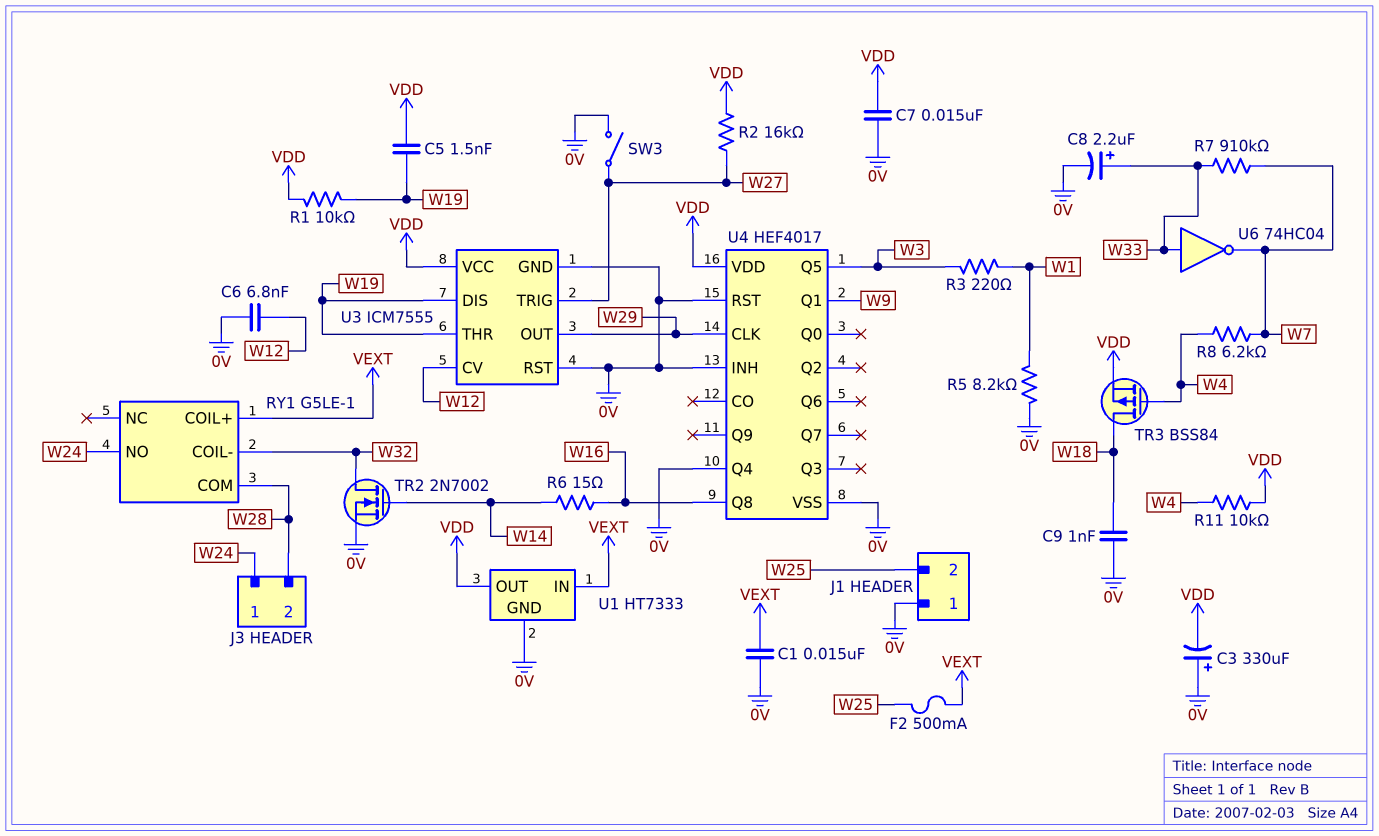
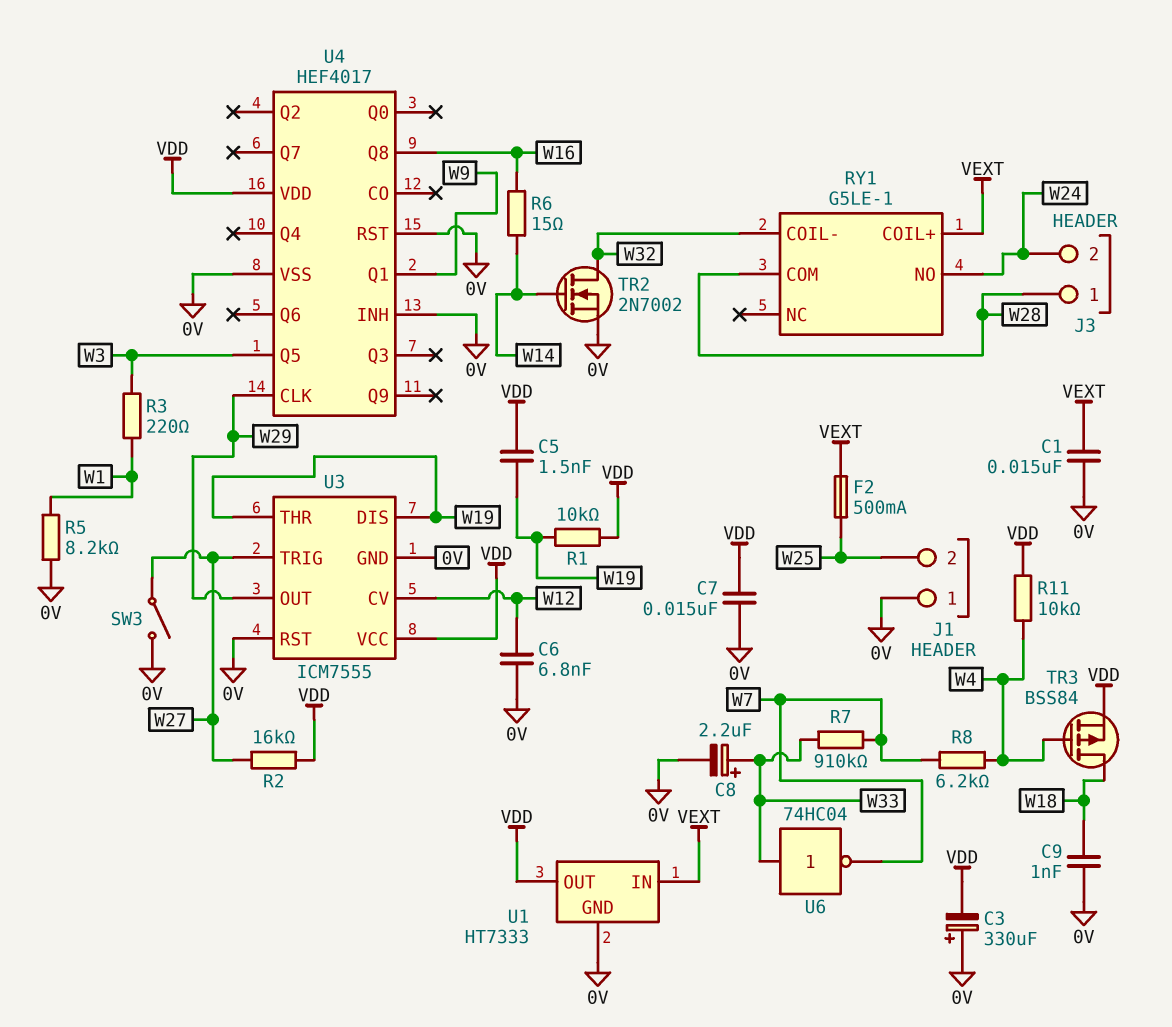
J3 pin 1: W24 -> W28
J3 pin 2: W28 -> W24
U4 pin Q4: 0V -> none

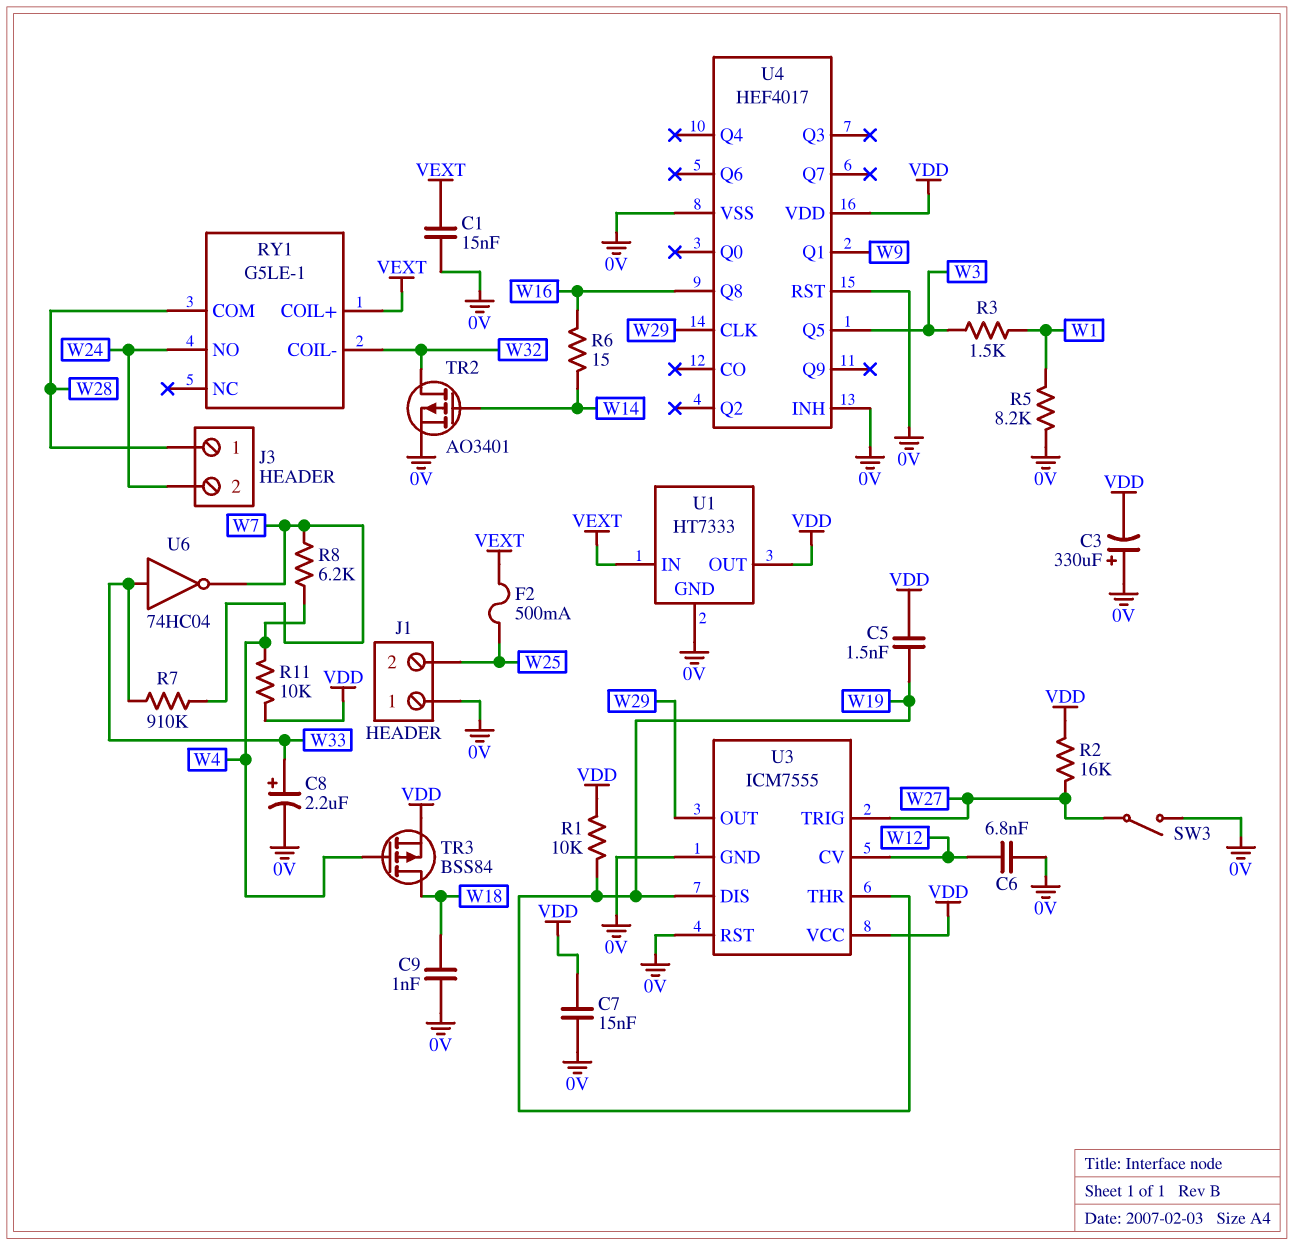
R3: 220 (W1, W3) -> 1.5k (W1, W3)
TR2: NMOS 2N7002 (G W14, D W32, S 0V) -> PMOS AO3401 (G W14, D W32, S 0V)

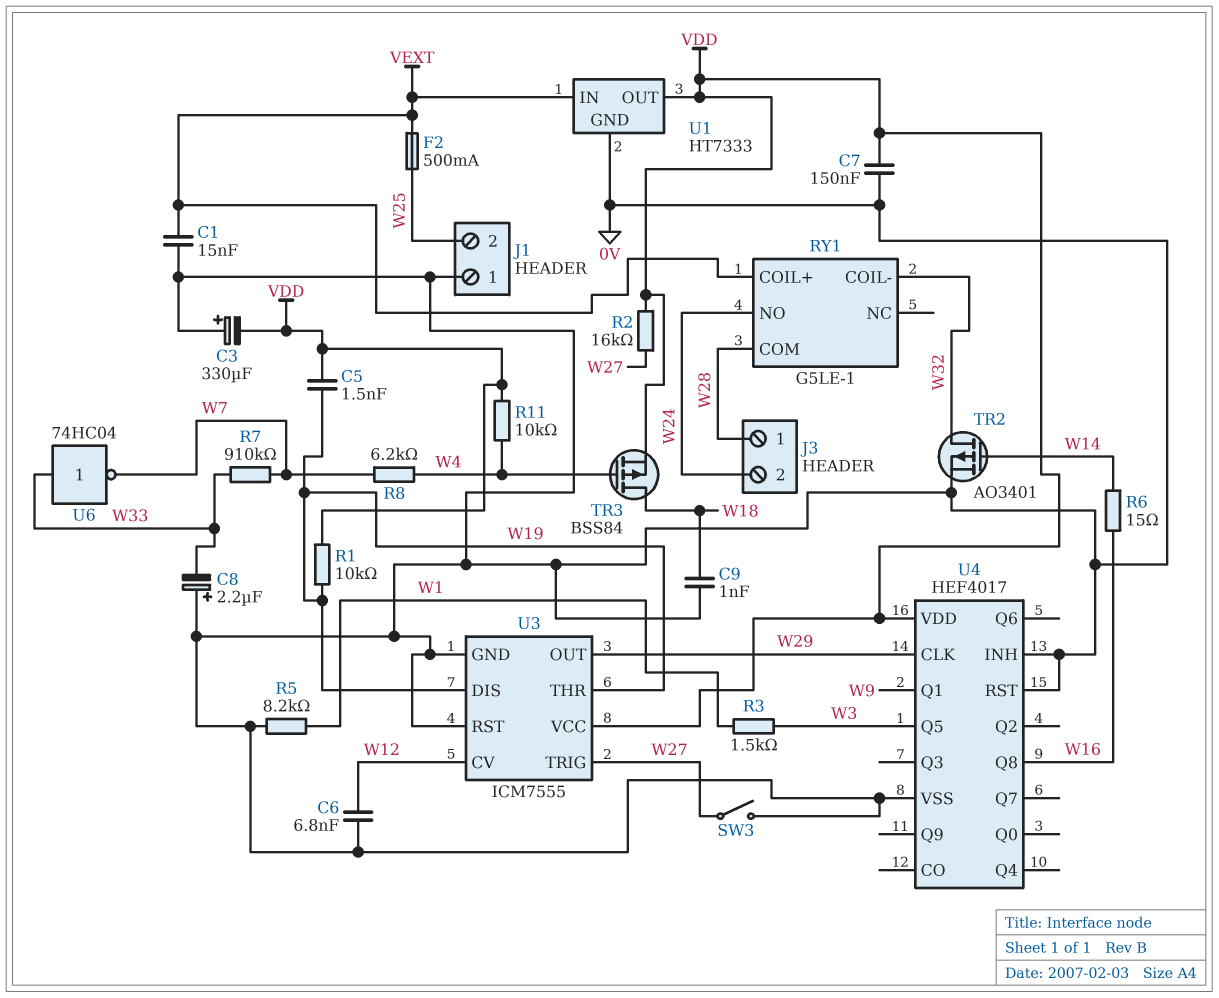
C7: 15nF (0V, VDD) -> 150nF (0V, VDD)
C8: 2.2uF (plus W33, minus 0V) -> 2.2uF (plus 0V, minus W33)

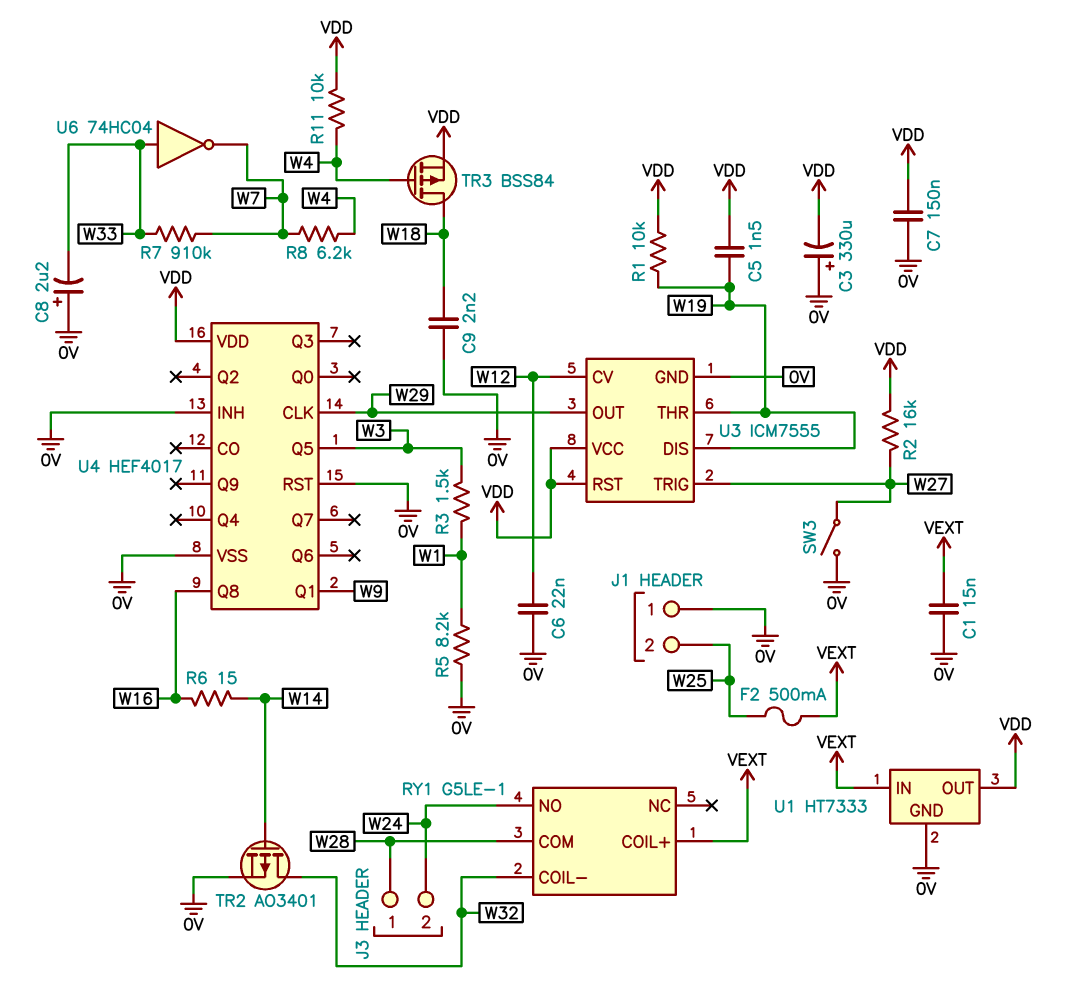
C6: 6.8nF (0V, W12) -> 22nF (0V, W12)
C9: 1nF (0V, W18) -> 2.2nF (0V, W18)
U3 pin RST: 0V -> VDD

